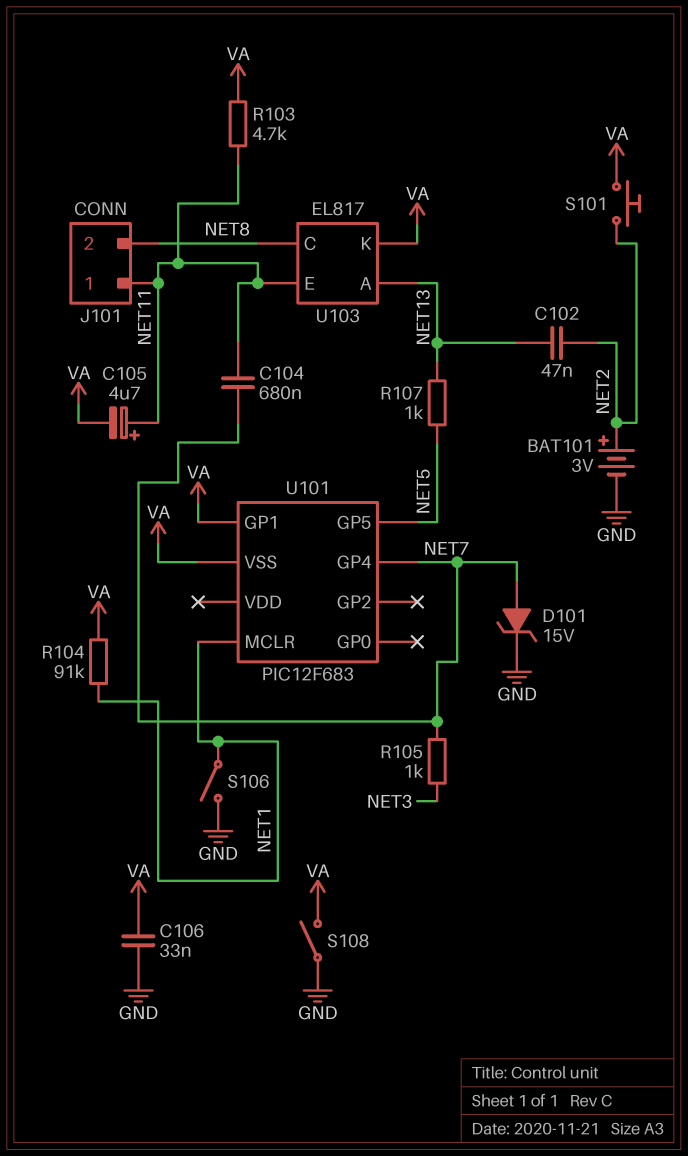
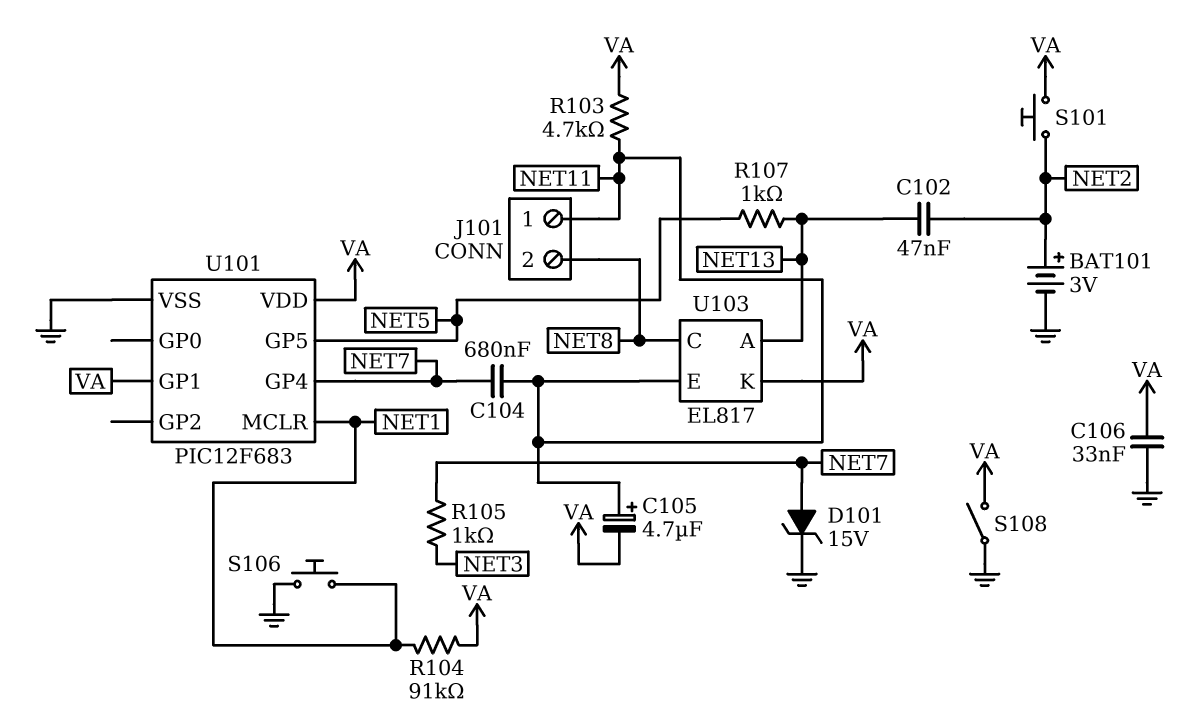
S106: switch (GND, NET1) -> button (GND, NET1)
U101 pin VDD: none -> VA
U101 pin VSS: VA -> GND

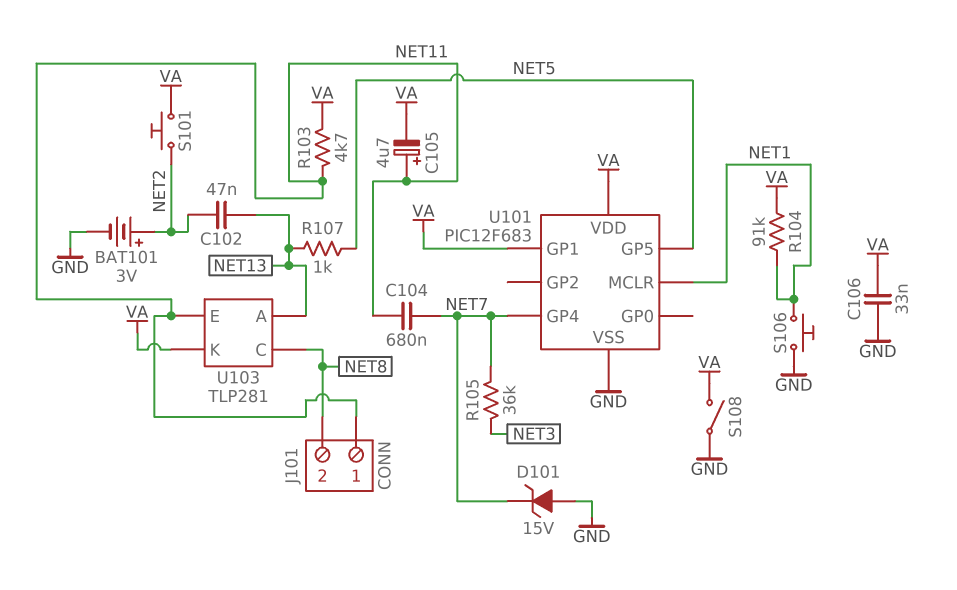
D101: zener 15V (A NET7, K GND) -> zener 15V (A GND, K NET7)
R105: 1k (NET3, NET7) -> 36k (NET3, NET7)
U103: EL817 -> TLP281

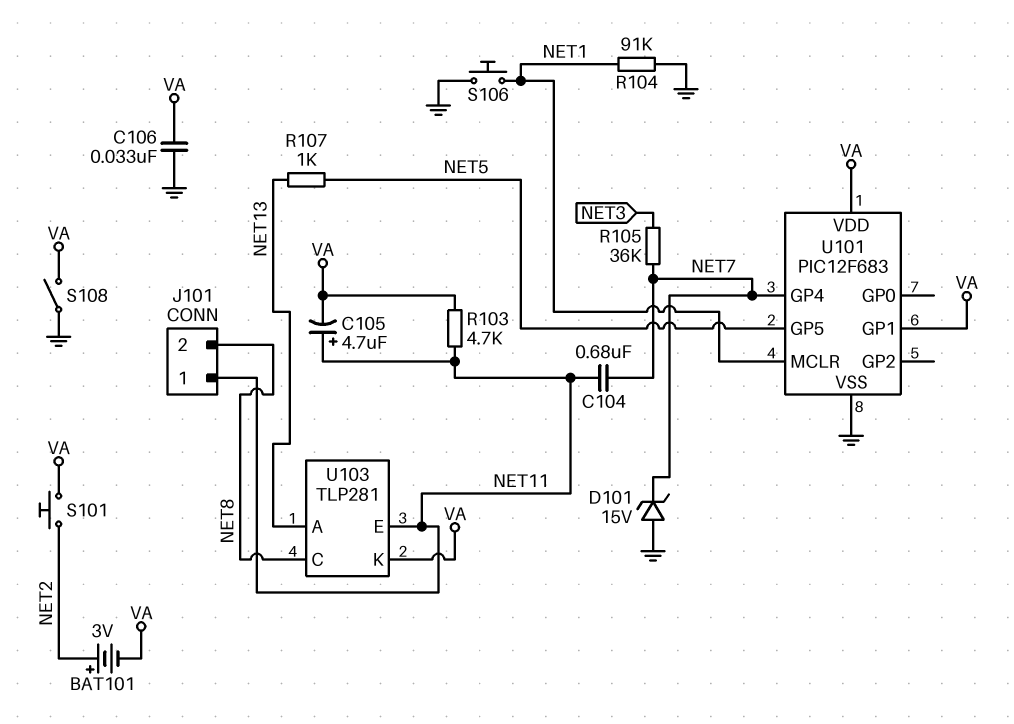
BAT101: 3V (plus NET2, minus GND) -> 3V (plus NET2, minus VA)
C102: 47nF (NET2, NET13) -> none
R104: 91k (NET1, VA) -> 91k (GND, NET1)

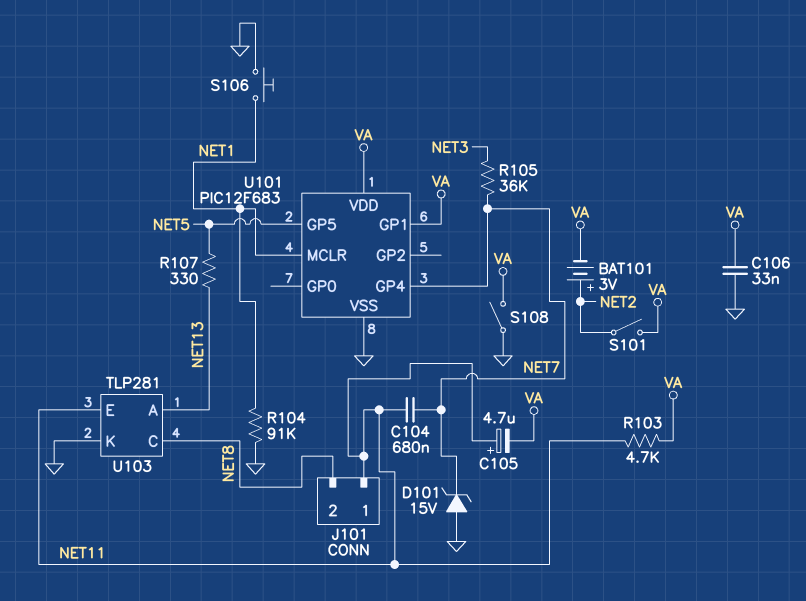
R107: 1k (NET5, NET13) -> 330 (NET5, NET13)
S101: button (NET2, VA) -> switch (NET2, VA)
U103 pin K: VA -> GND

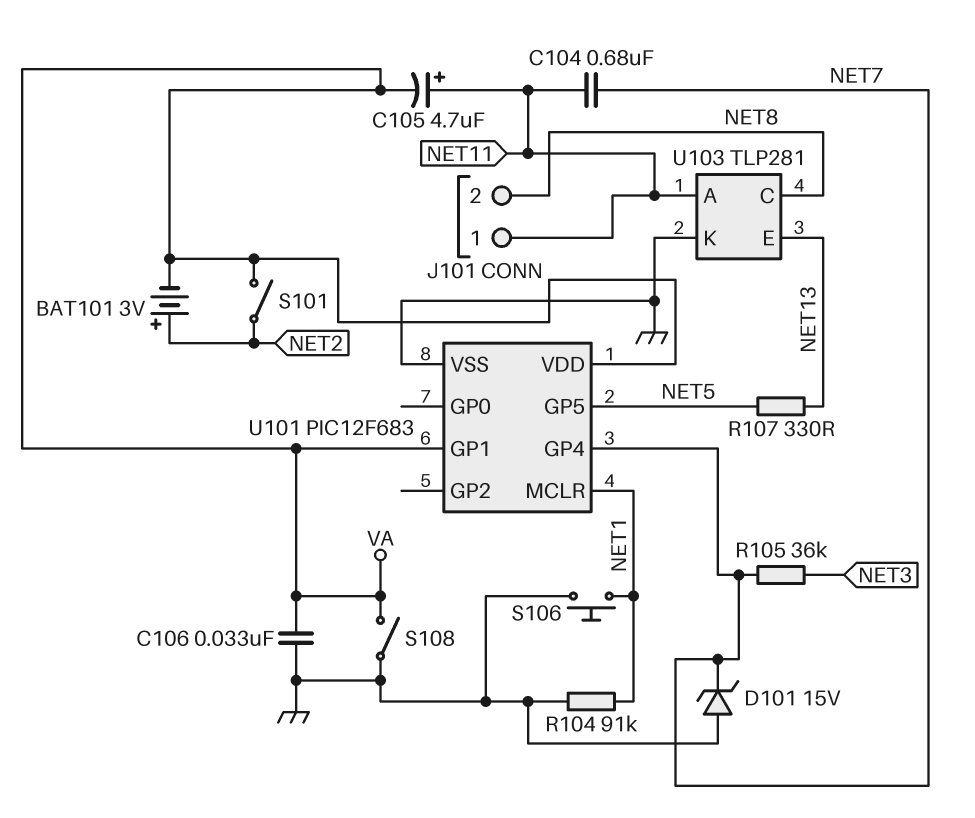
R103: 4.7k (NET11, VA) -> none
U103 pin A: NET13 -> NET11
U103 pin E: NET11 -> NET13

